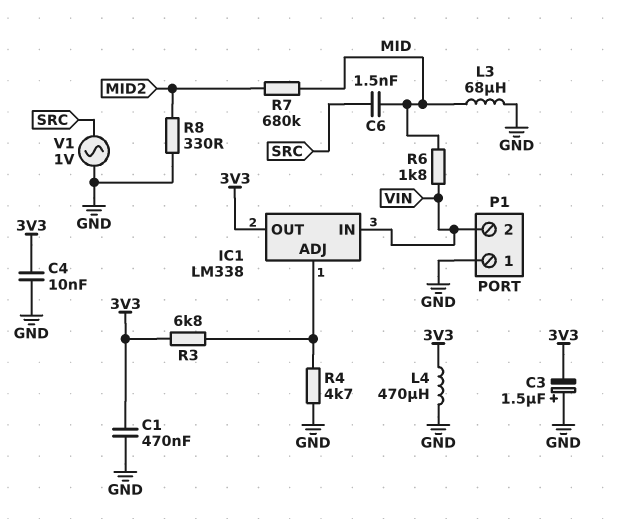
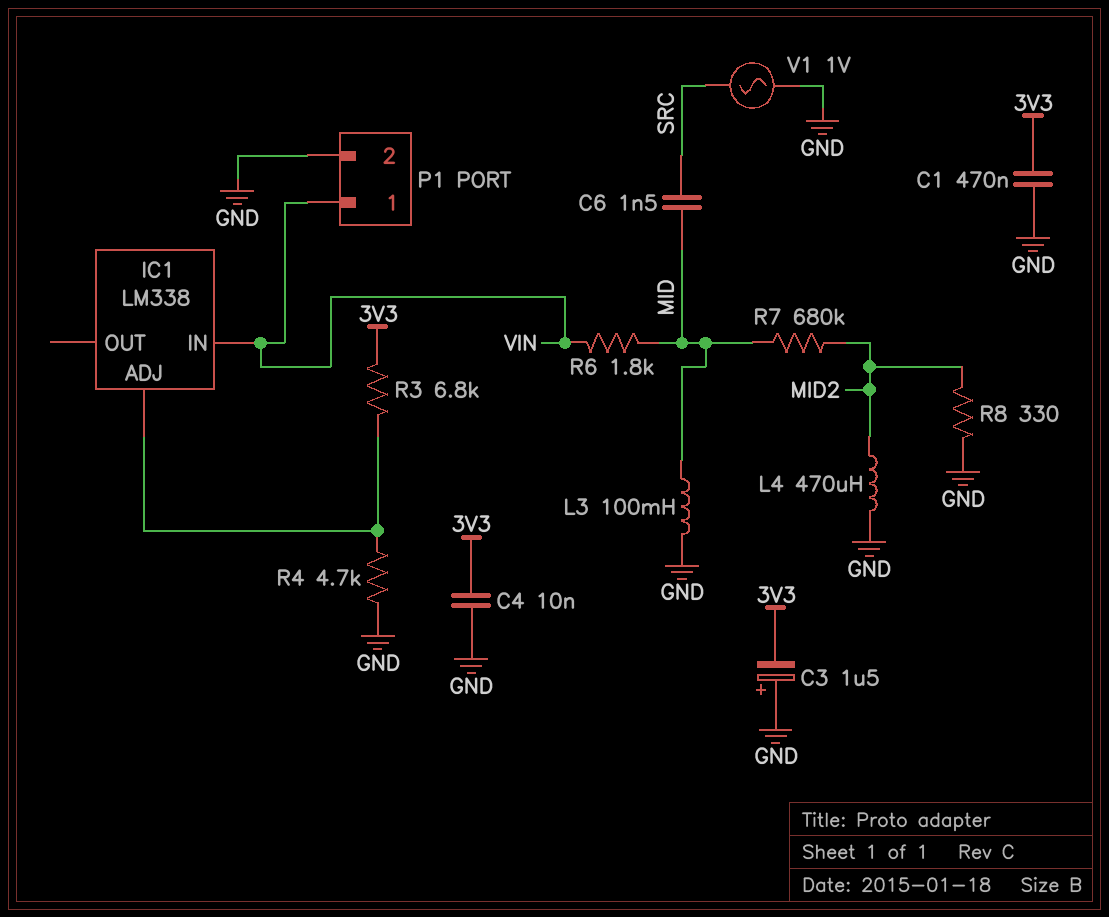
IC1 pin OUT: 3V3 -> none
L3: 68uH (GND, MID) -> 100mH (GND, MID)
L4: 470uH (3V3, GND) -> 470uH (GND, MID2)
P1 pin 1: GND -> VIN
P1 pin 2: VIN -> GND

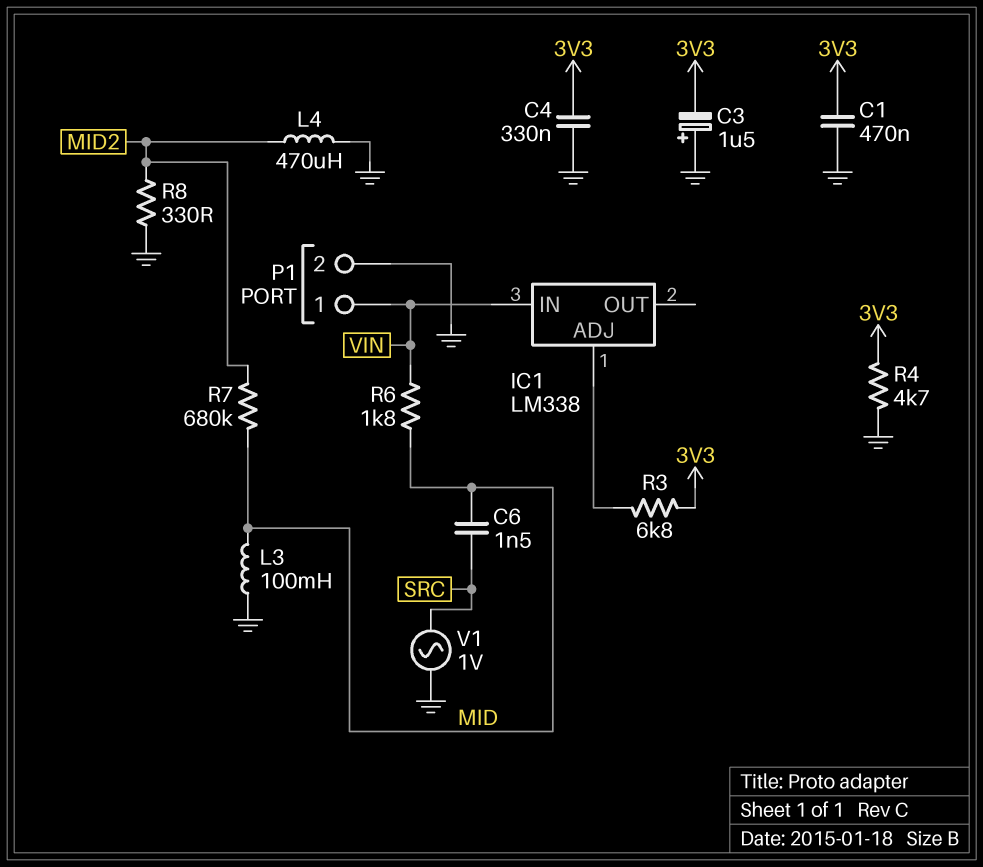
C4: 10nF (3V3, GND) -> 330nF (3V3, GND)
R4: 4.7k (GND, IC1/ADJ) -> 4.7k (3V3, GND)

